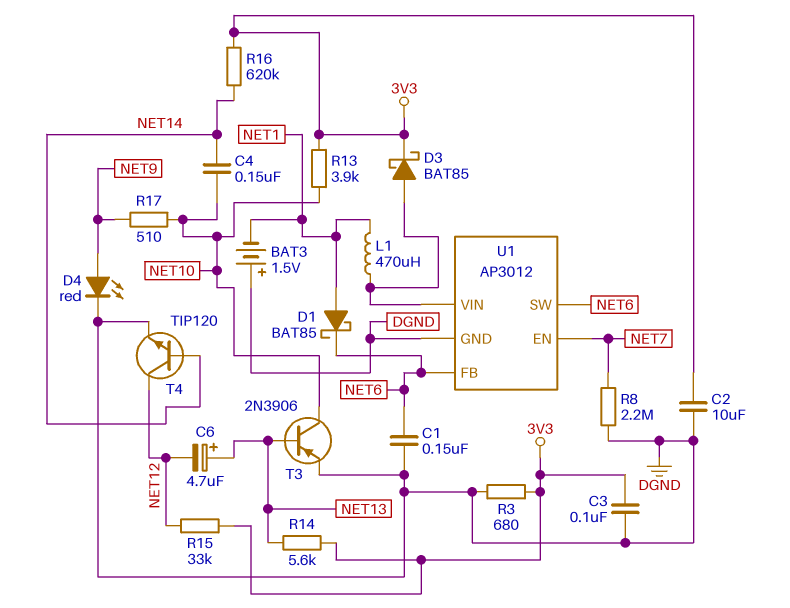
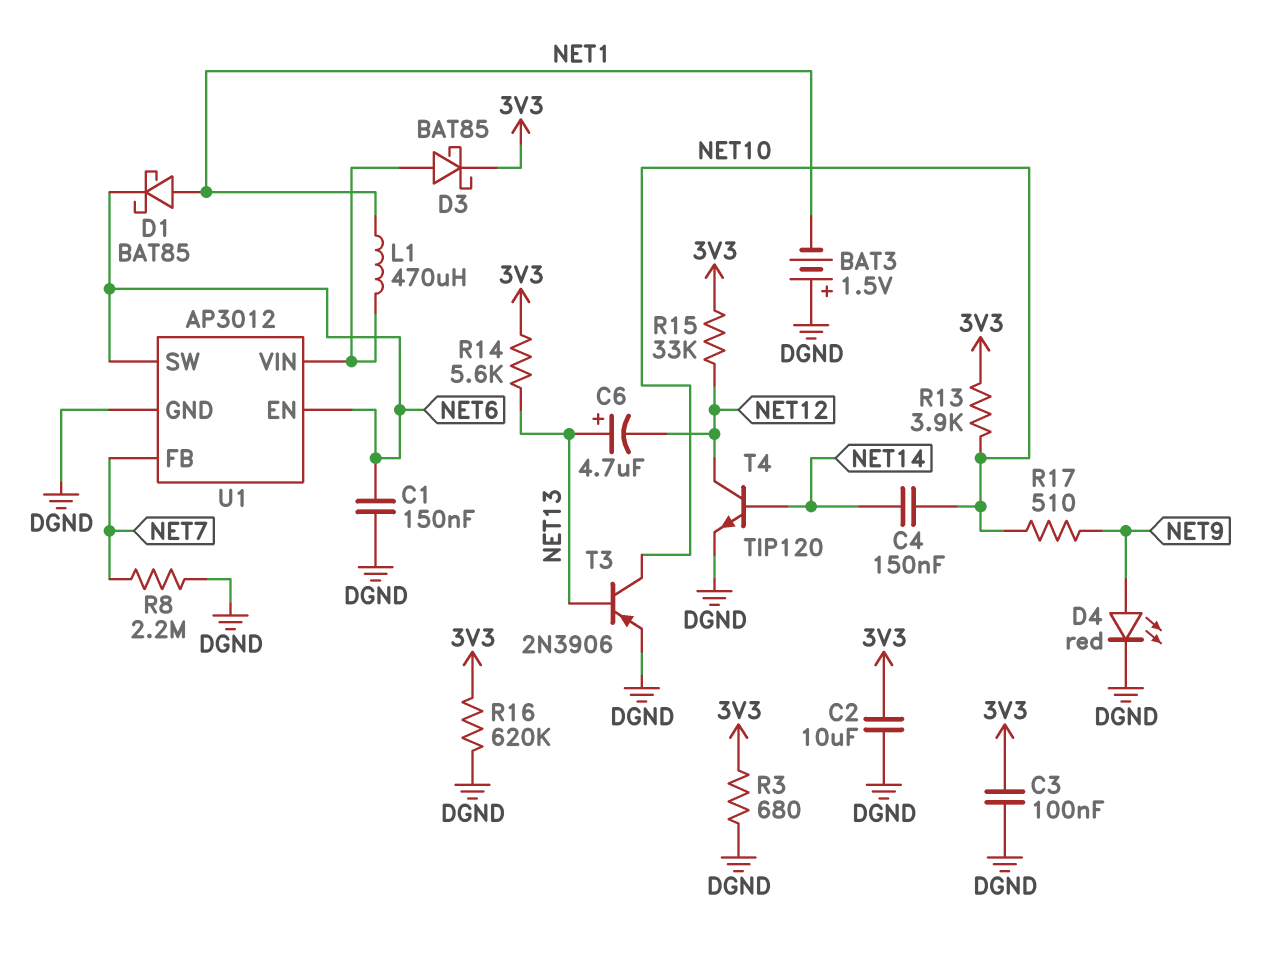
R16: 620k (3V3, NET14) -> 620k (3V3, DGND)
U1 pin EN: NET7 -> NET6
U1 pin FB: NET6 -> NET7

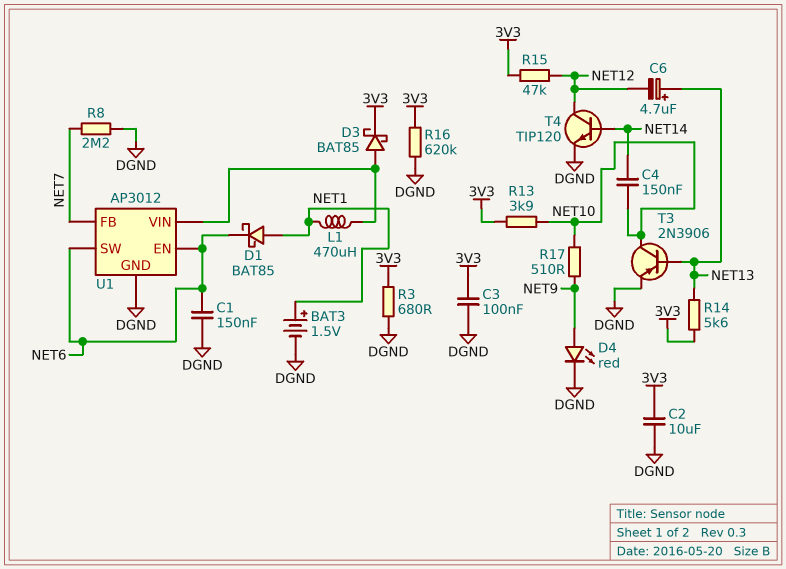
BAT3: 1.5V (plus DGND, minus NET1) -> 1.5V (plus NET1, minus DGND)
R15: 33k (3V3, NET12) -> 47k (3V3, NET12)

